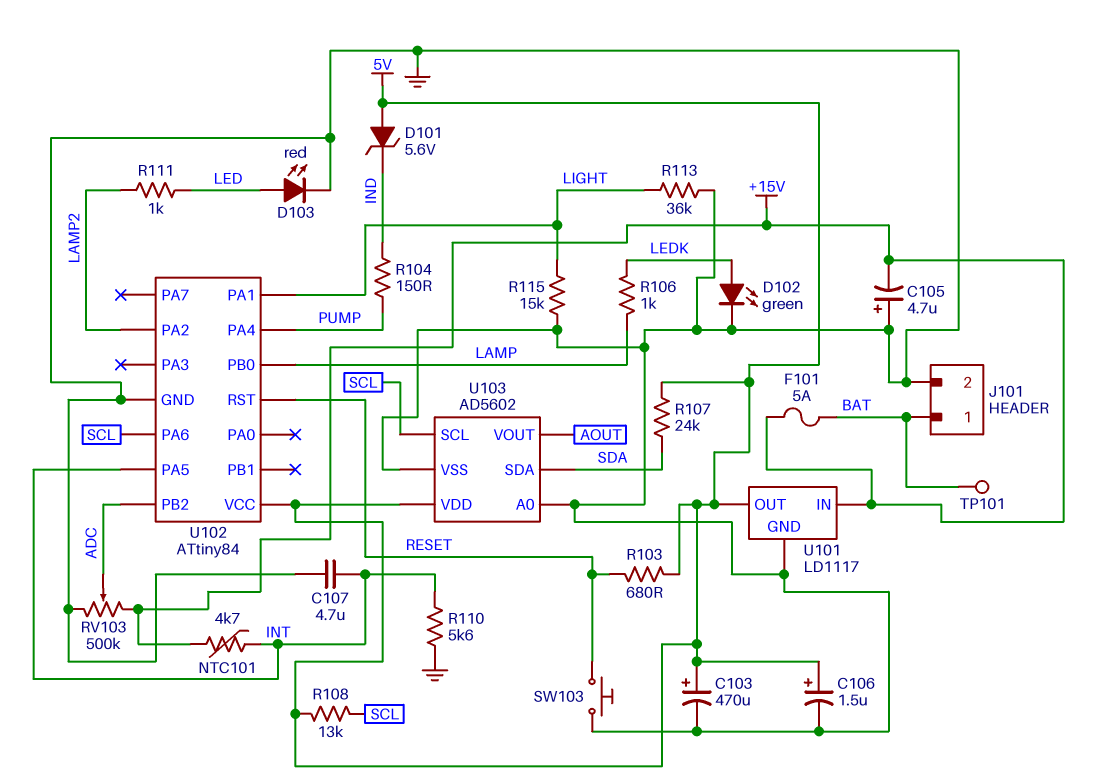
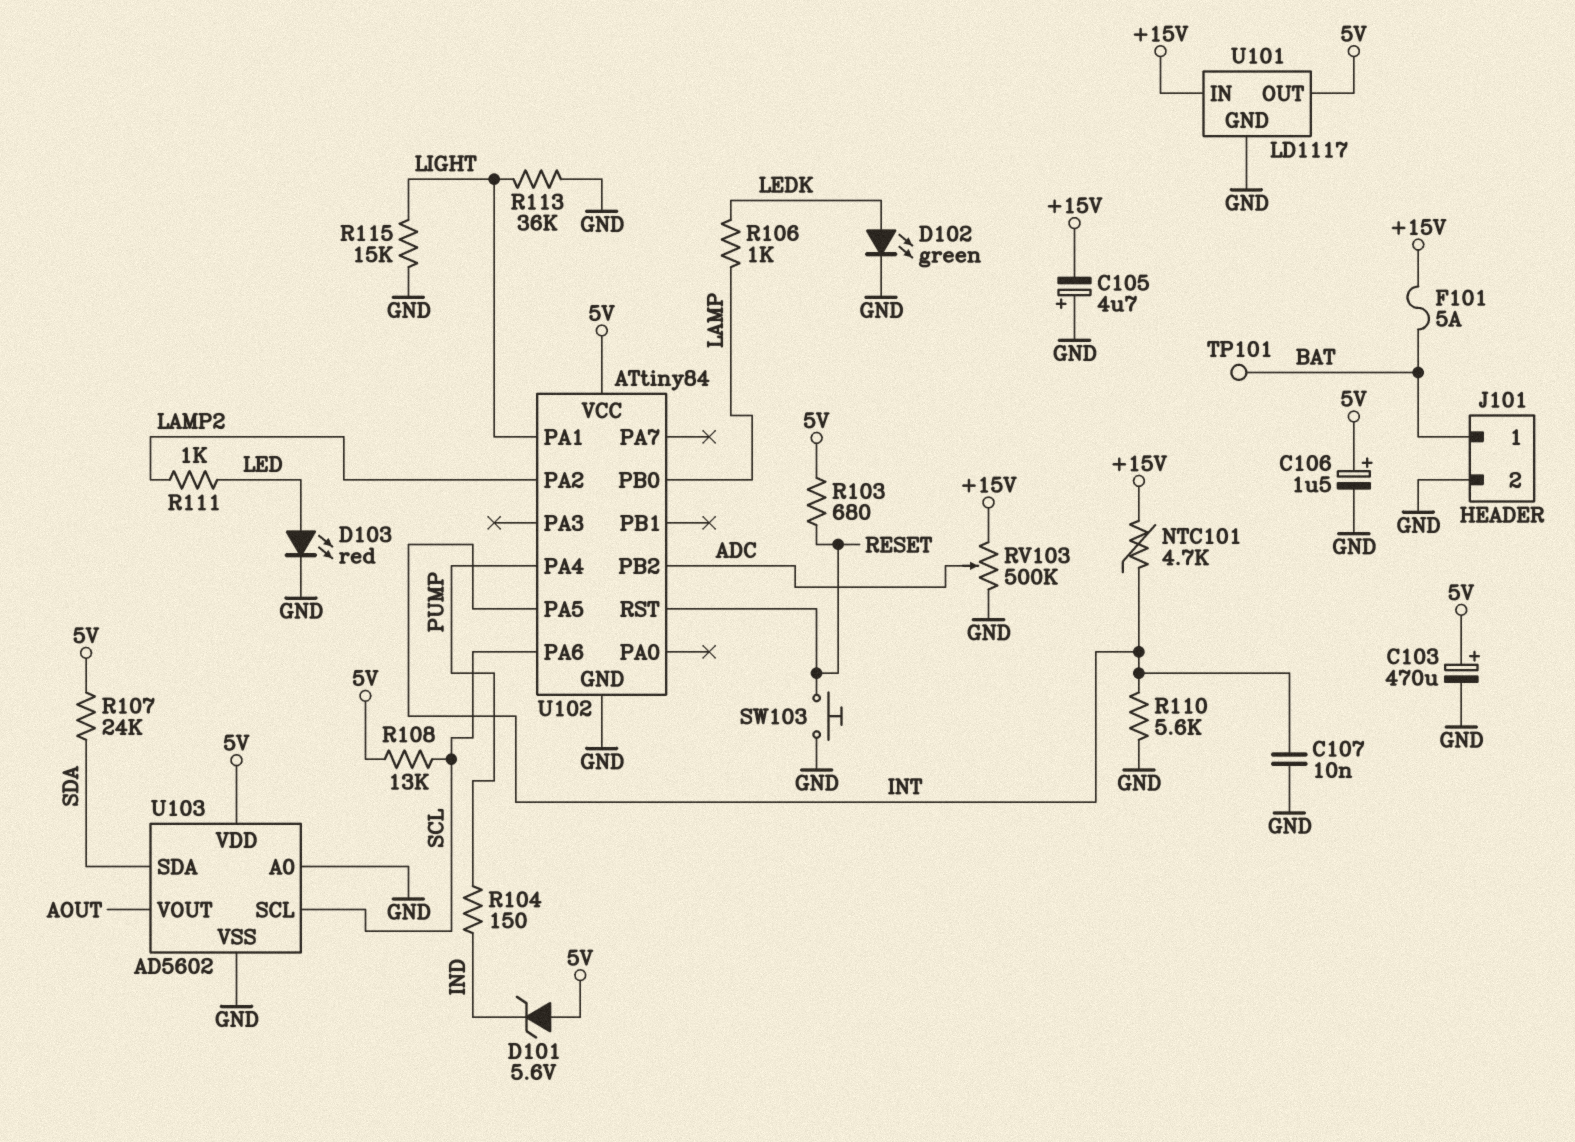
C107: 4.7uF (GND, INT) -> 10nF (GND, INT)

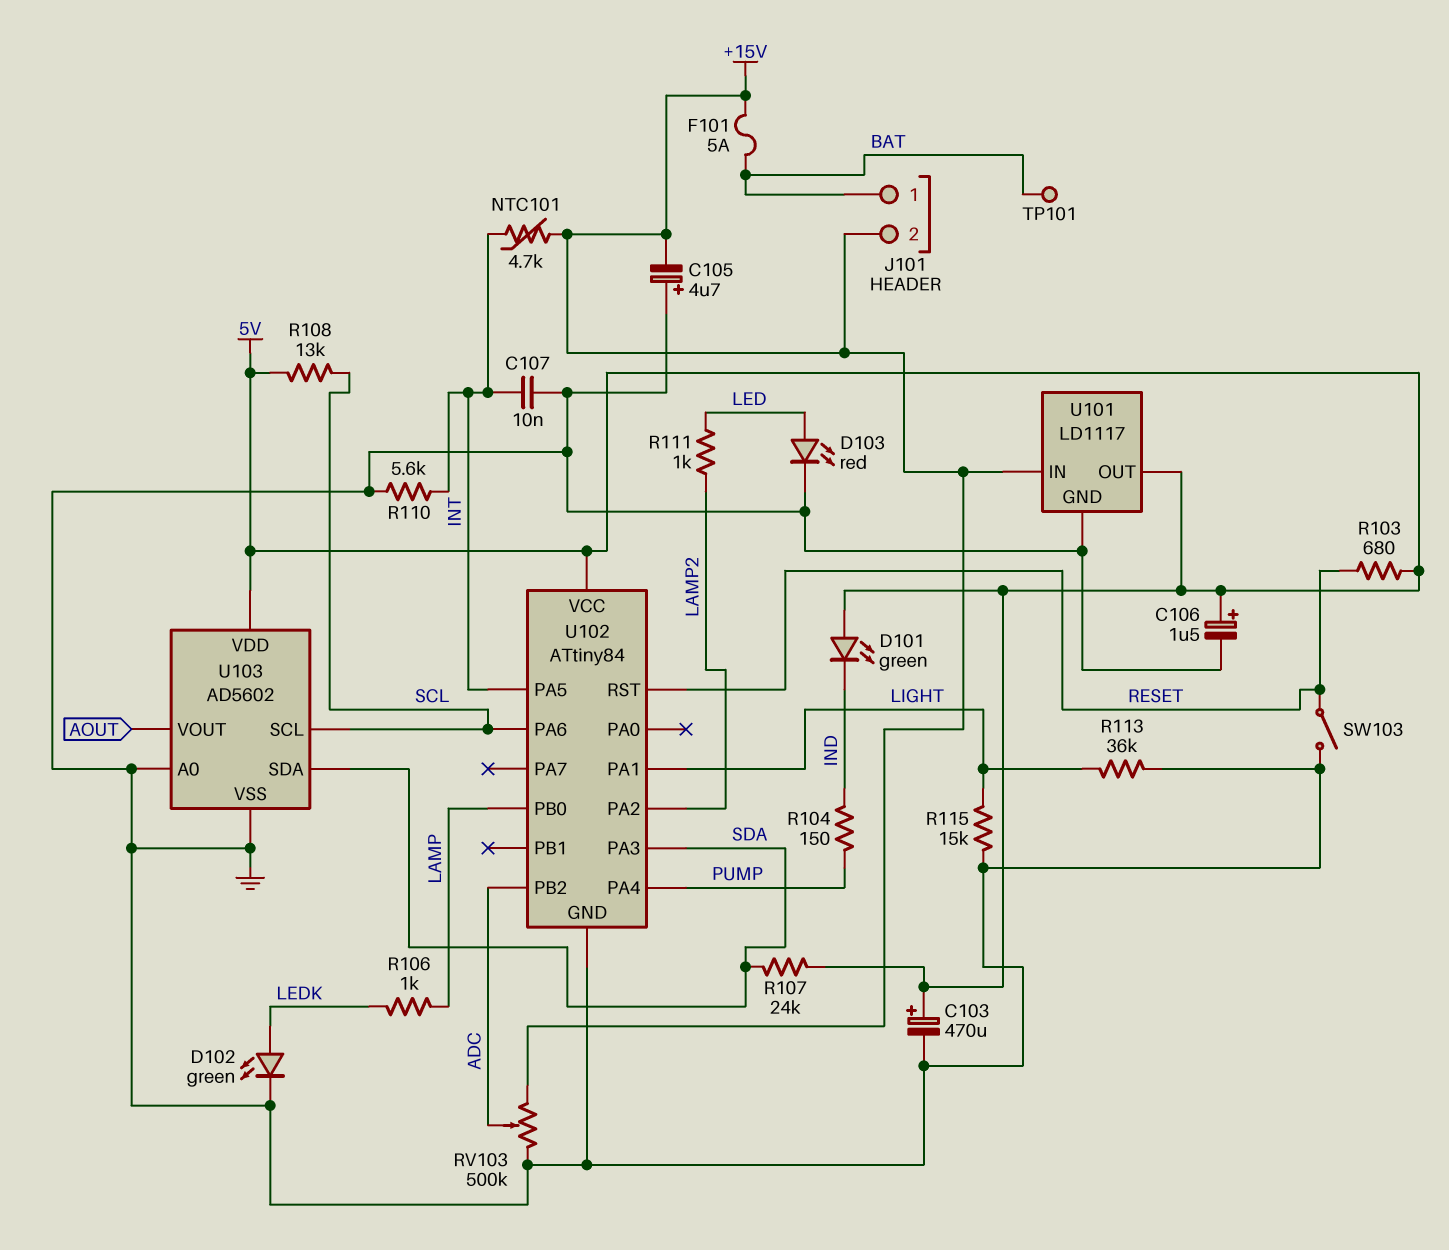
D101: zener 5.6V (A 5V, K IND) -> LED green (A 5V, K IND)
J101 pin 2: GND -> +15V
SW103: button (GND, RESET) -> switch (GND, RESET)
U102 pin PA3: none -> SDA

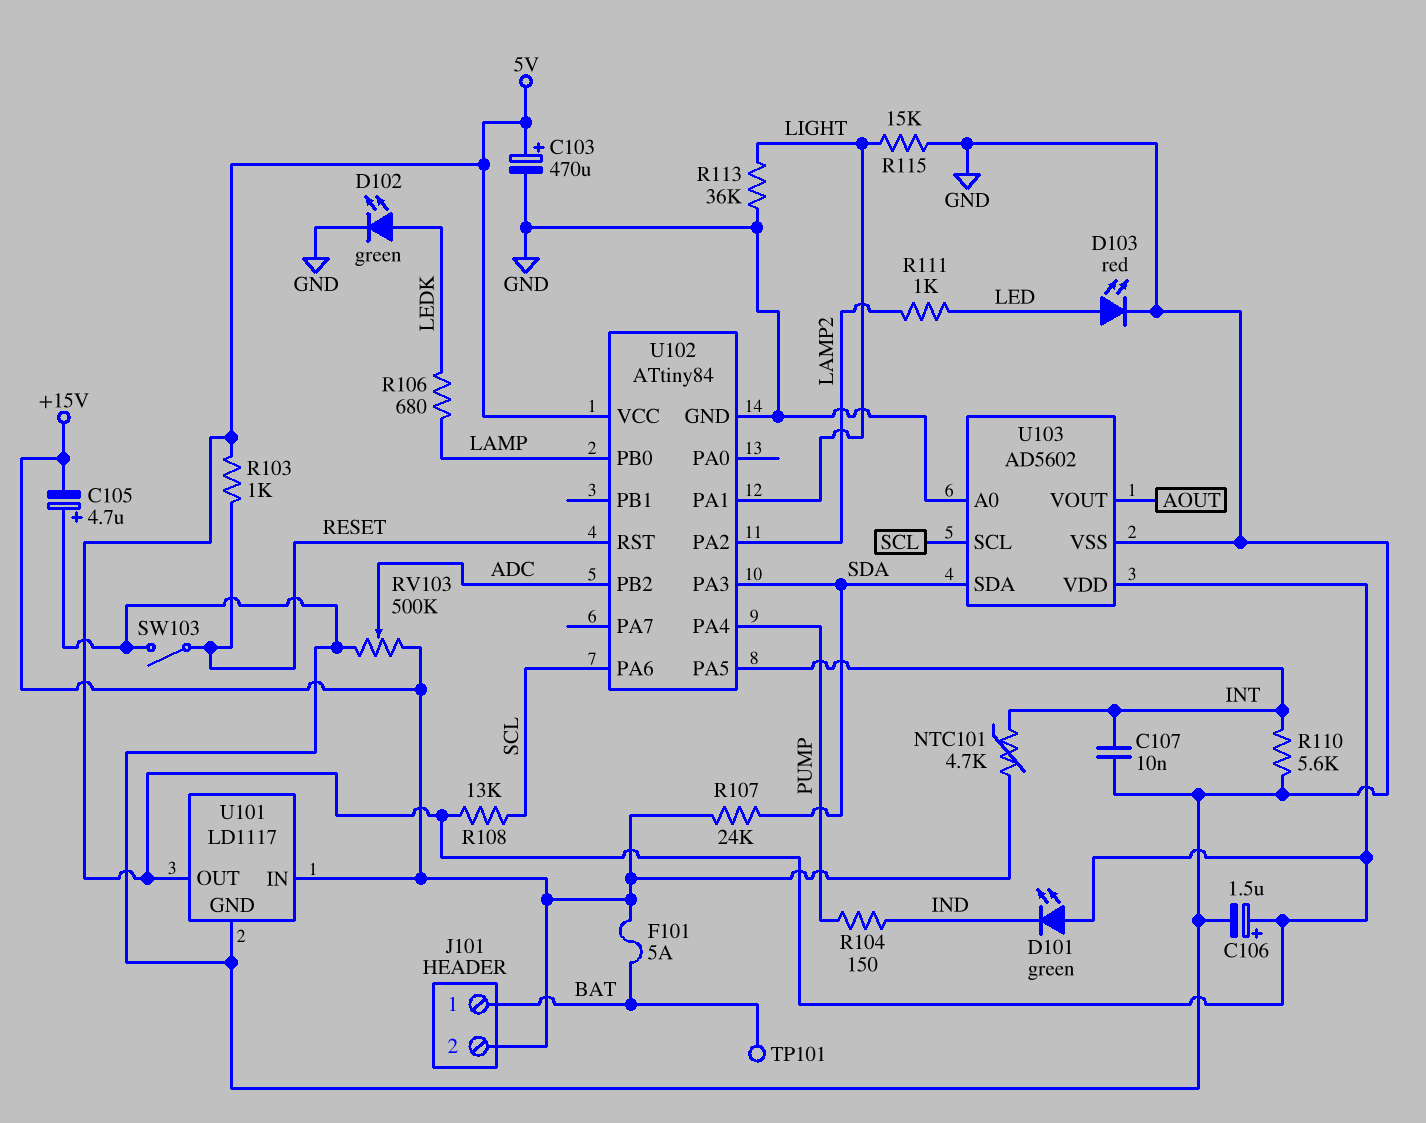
R103: 680 (5V, RESET) -> 1k (5V, RESET)
R106: 1k (LAMP, LEDK) -> 680 (LAMP, LEDK)
R107: 24k (5V, SDA) -> 24k (+15V, SDA)

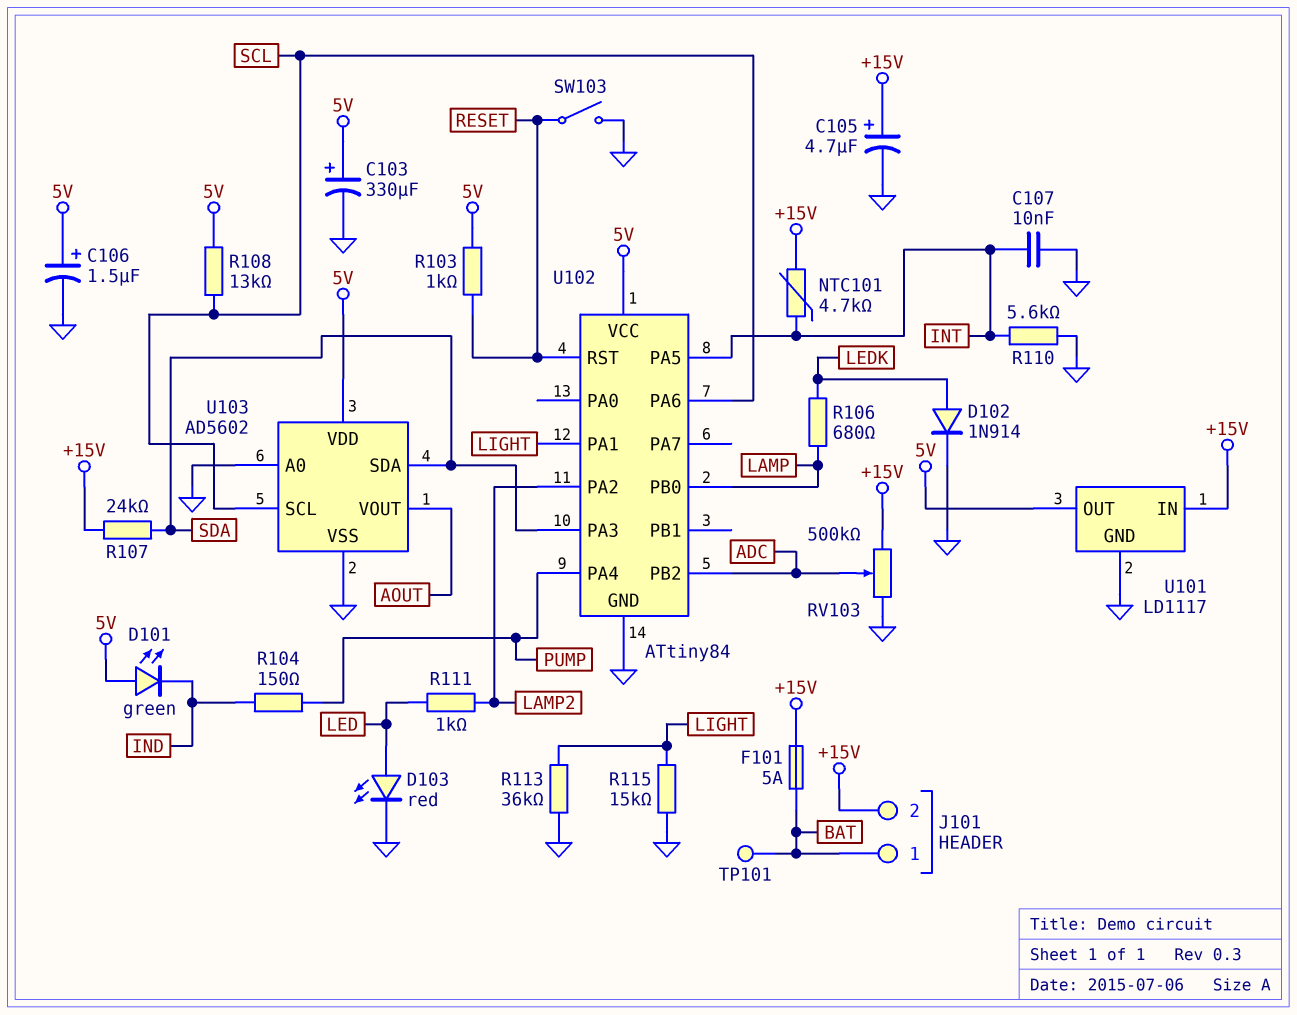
C103: 470uF (plus 5V, minus GND) -> 330uF (plus 5V, minus GND)
C105: 4.7uF (plus GND, minus +15V) -> 4.7uF (plus +15V, minus GND)
D102: LED green (A LEDK, K GND) -> diode 1N914 (A LEDK, K GND)

